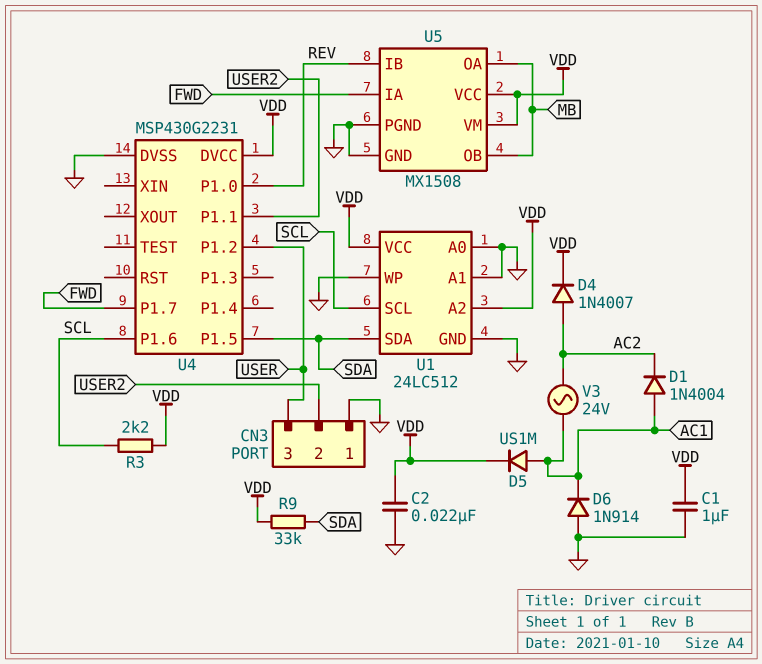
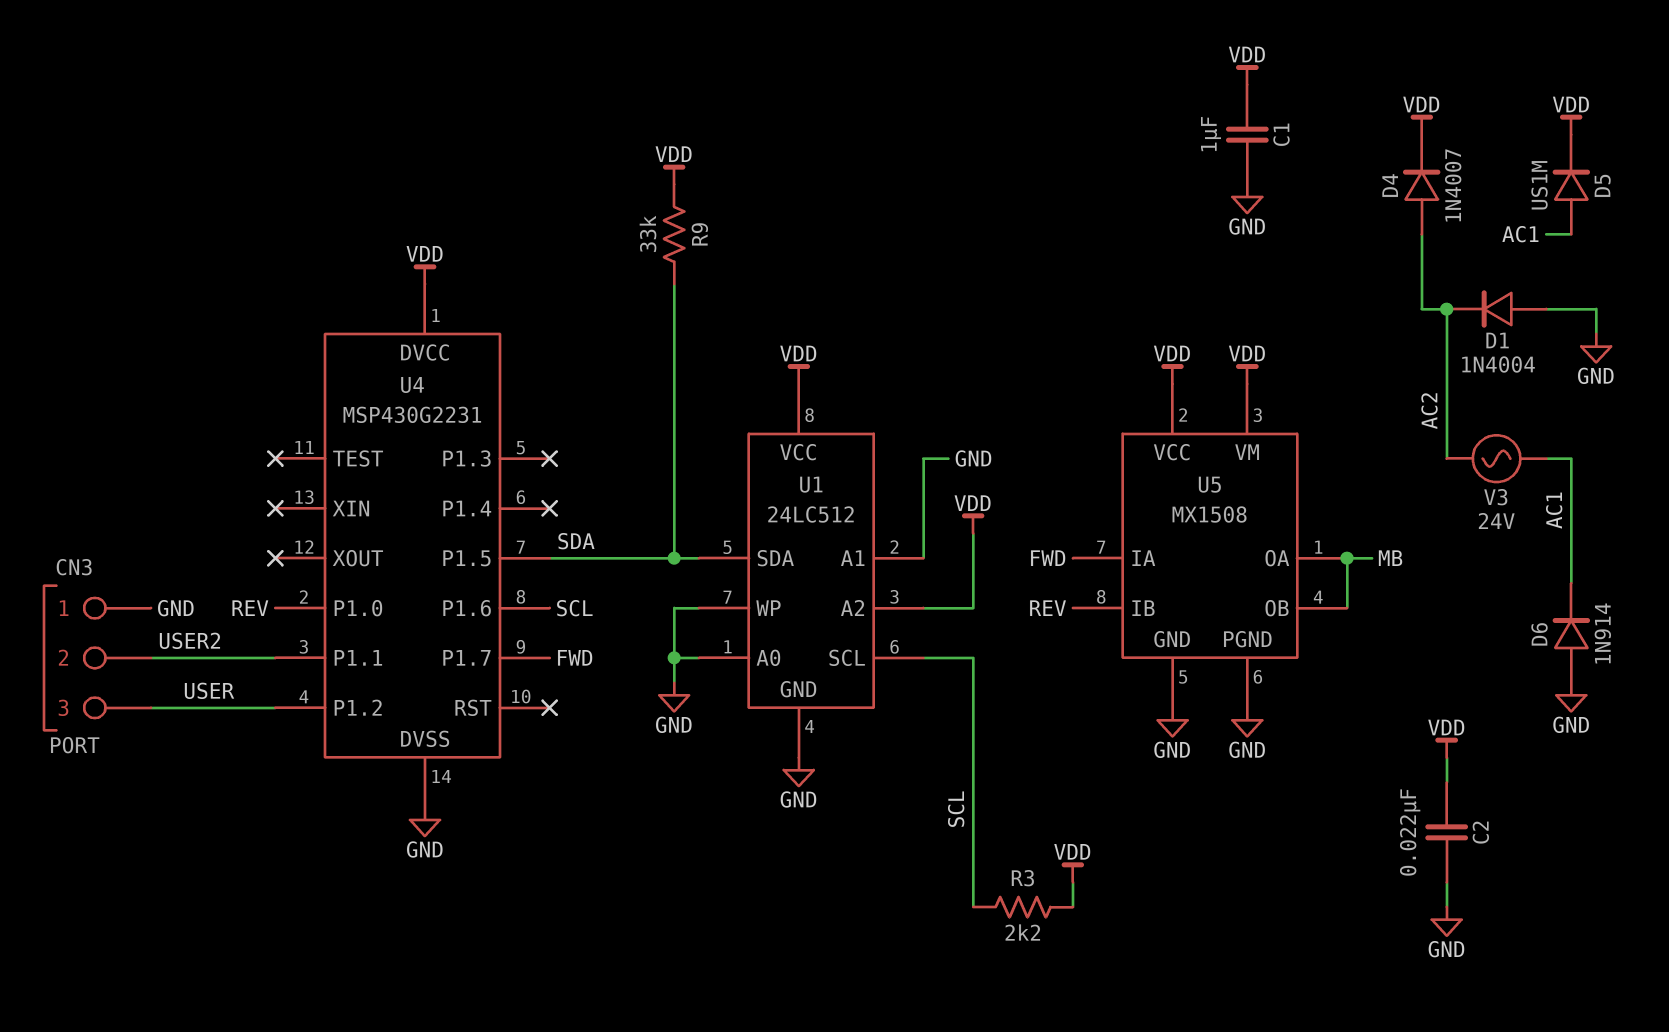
D1: diode 1N4004 (A AC1, K AC2) -> diode 1N4004 (A GND, K AC2)

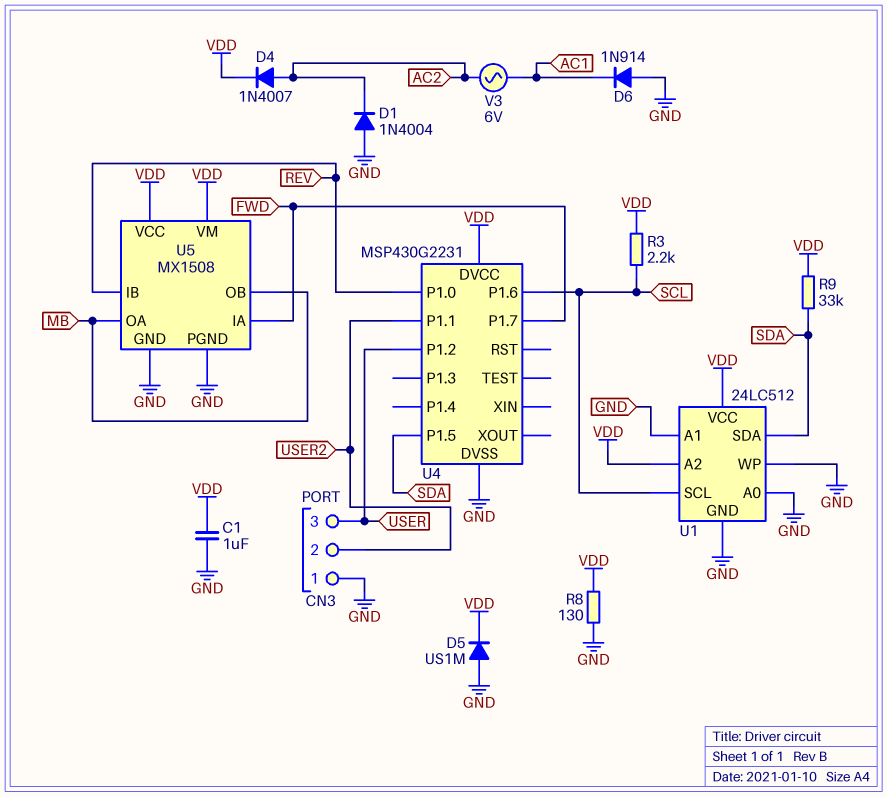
C2: 22nF (GND, VDD) -> none
D5: diode US1M (A AC1, K VDD) -> diode US1M (A GND, K VDD)
R8: none -> 130 (GND, VDD)
V3: AC 24V (AC1, AC2) -> AC 6V (AC1, AC2)

